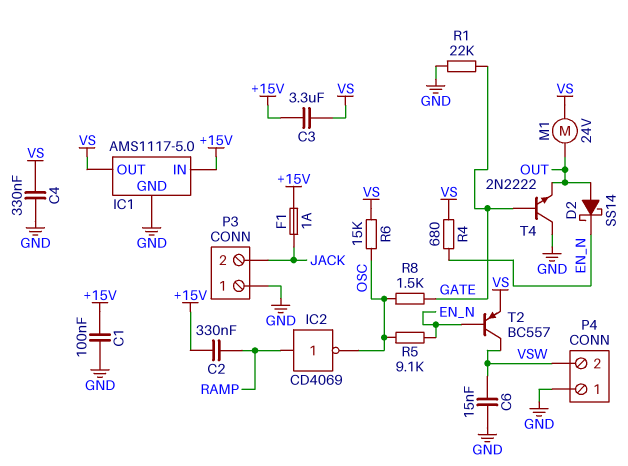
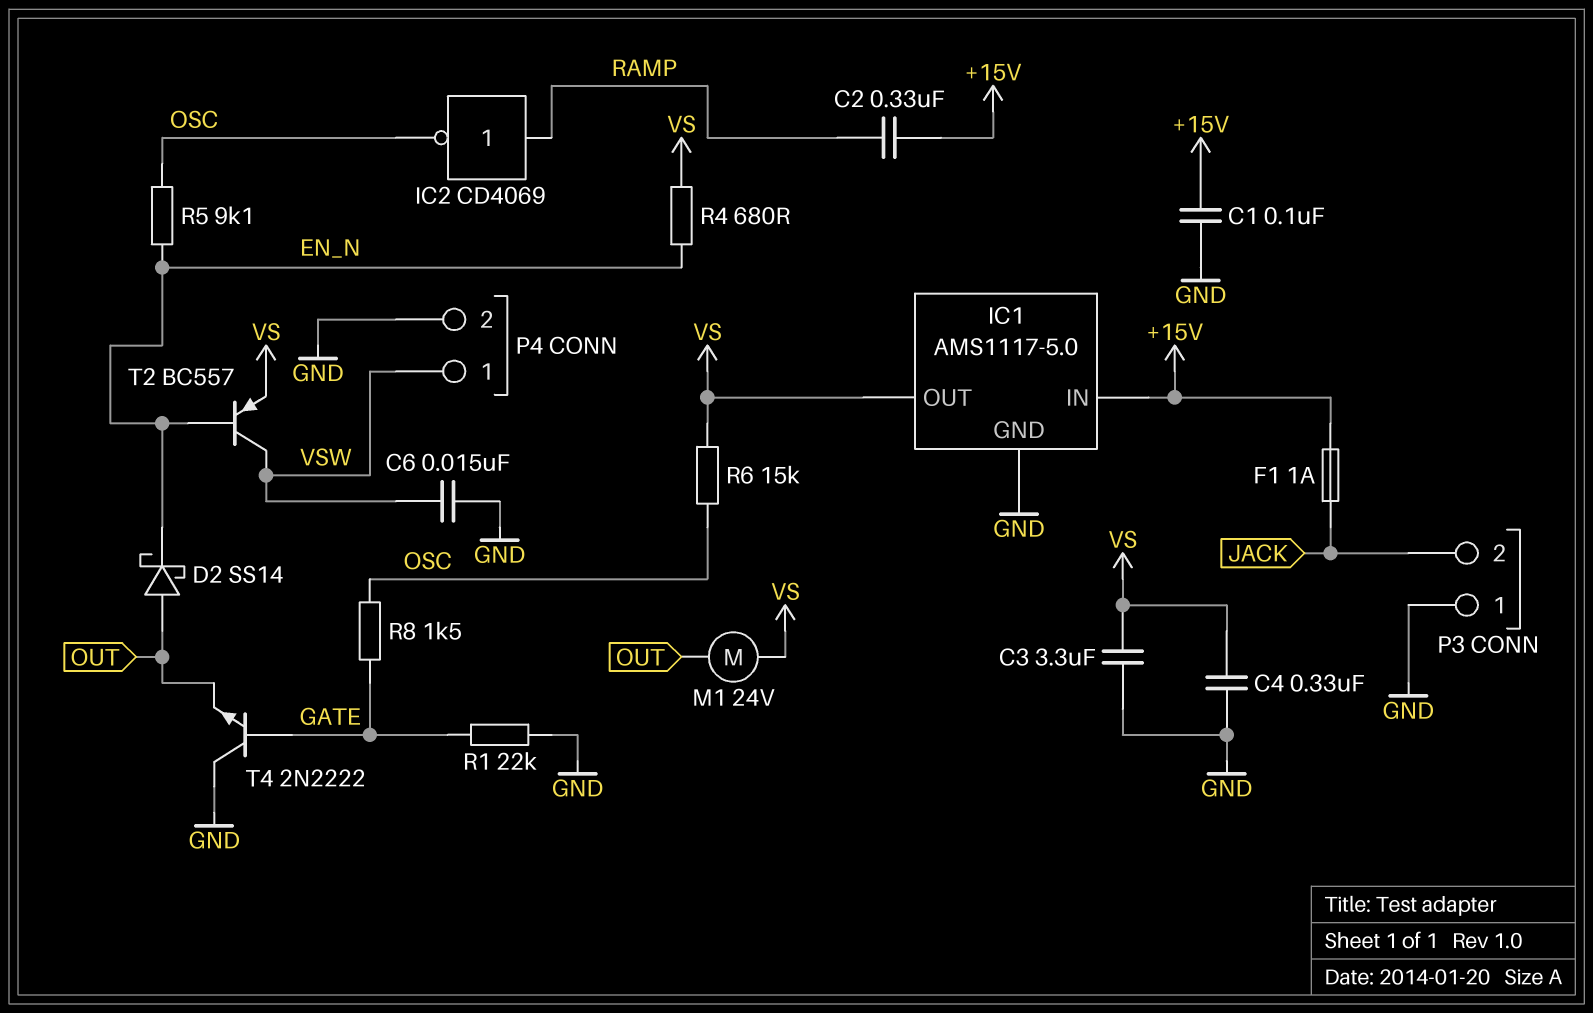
C3: 3.3uF (+15V, VS) -> 3.3uF (GND, VS)
P4 pin 1: GND -> VSW
P4 pin 2: VSW -> GND

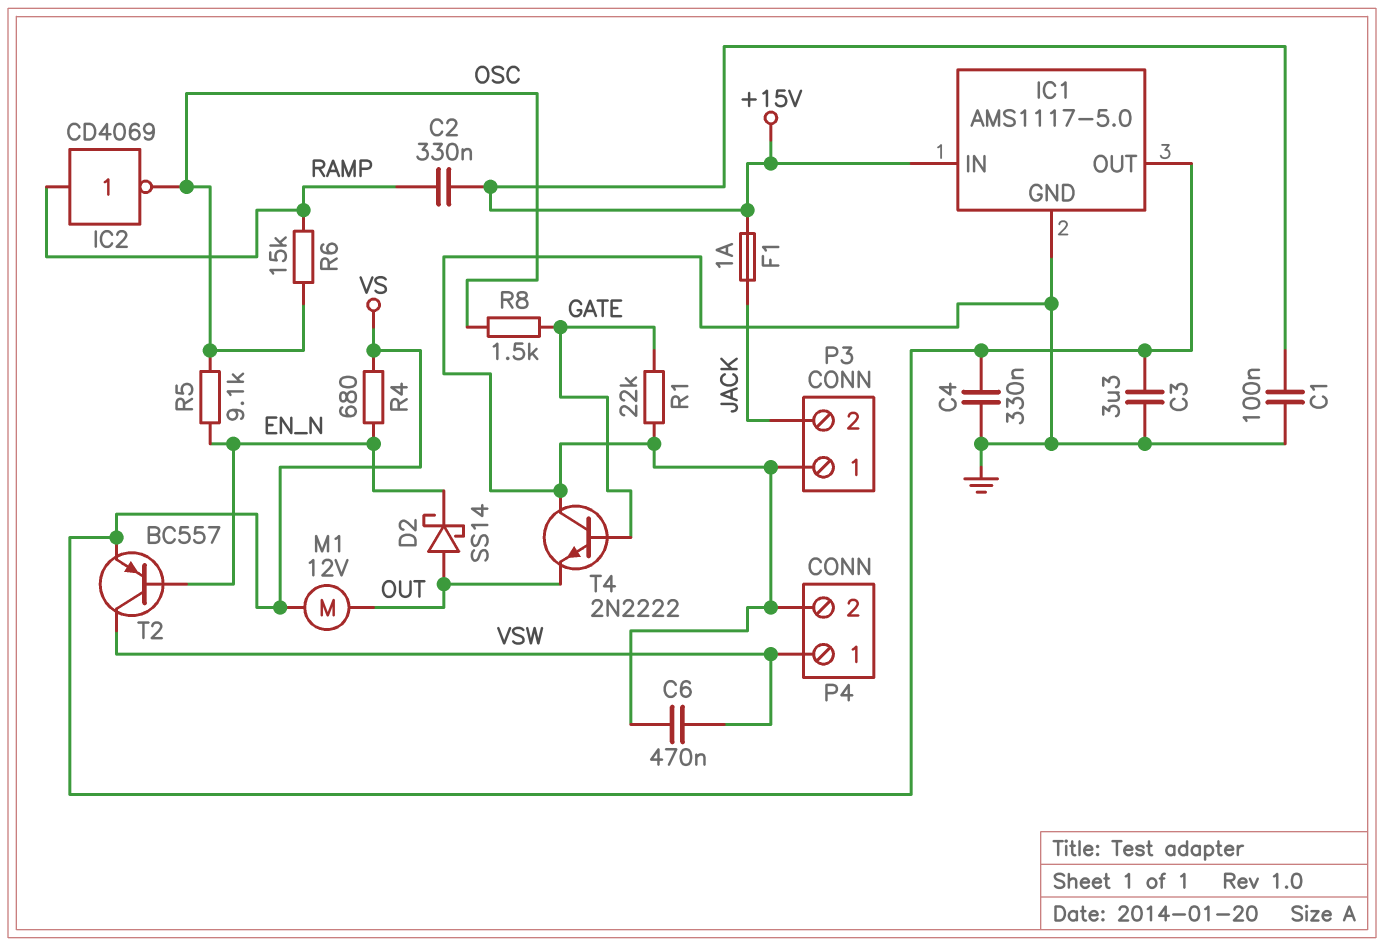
C6: 15nF (GND, VSW) -> 470nF (GND, VSW)
M1: motor 24V (OUT, VS) -> motor 12V (OUT, VS)
R6: 15k (OSC, VS) -> 15k (OSC, RAMP)

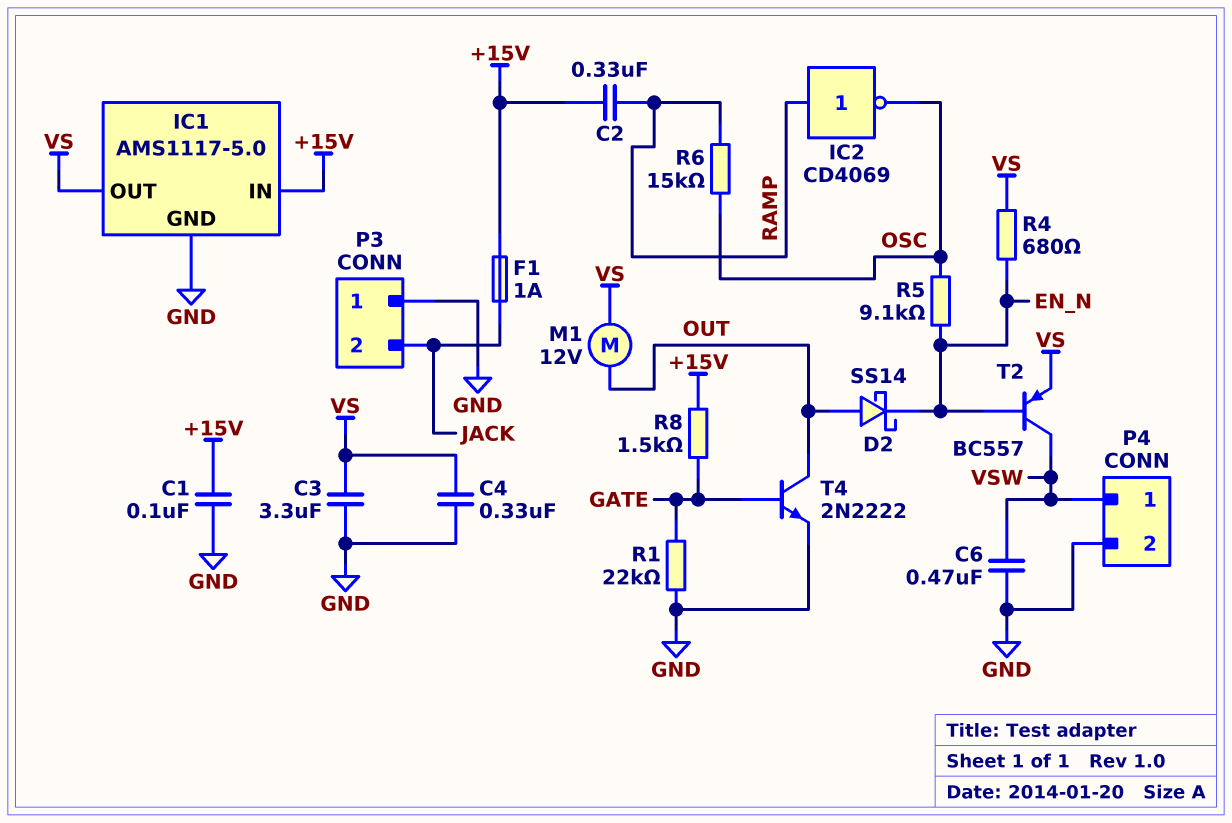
R8: 1.5k (GATE, OSC) -> 1.5k (+15V, GATE)
T4: NPN 2N2222 (B GATE, C GND, E OUT) -> NPN 2N2222 (B GATE, C OUT, E GND)

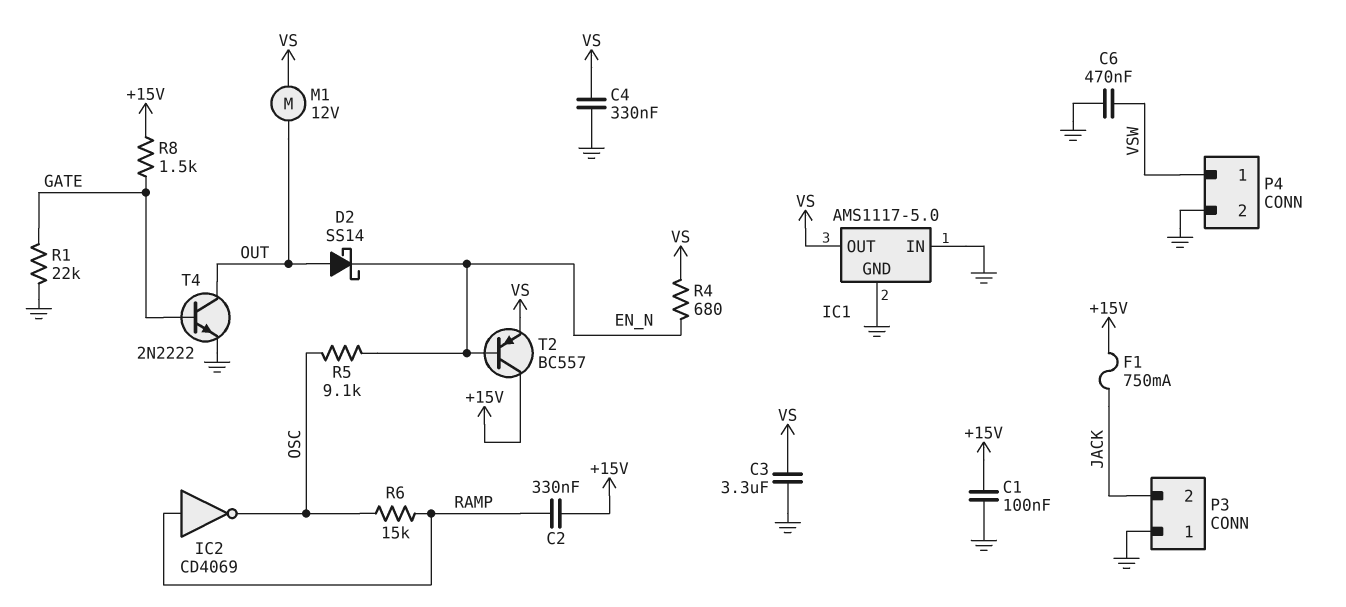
F1: 1A (+15V, JACK) -> 750mA (+15V, JACK)
IC1 pin IN: +15V -> GND
T2: PNP BC557 (B EN_N, C VSW, E VS) -> PNP BC557 (B EN_N, C +15V, E VS)

